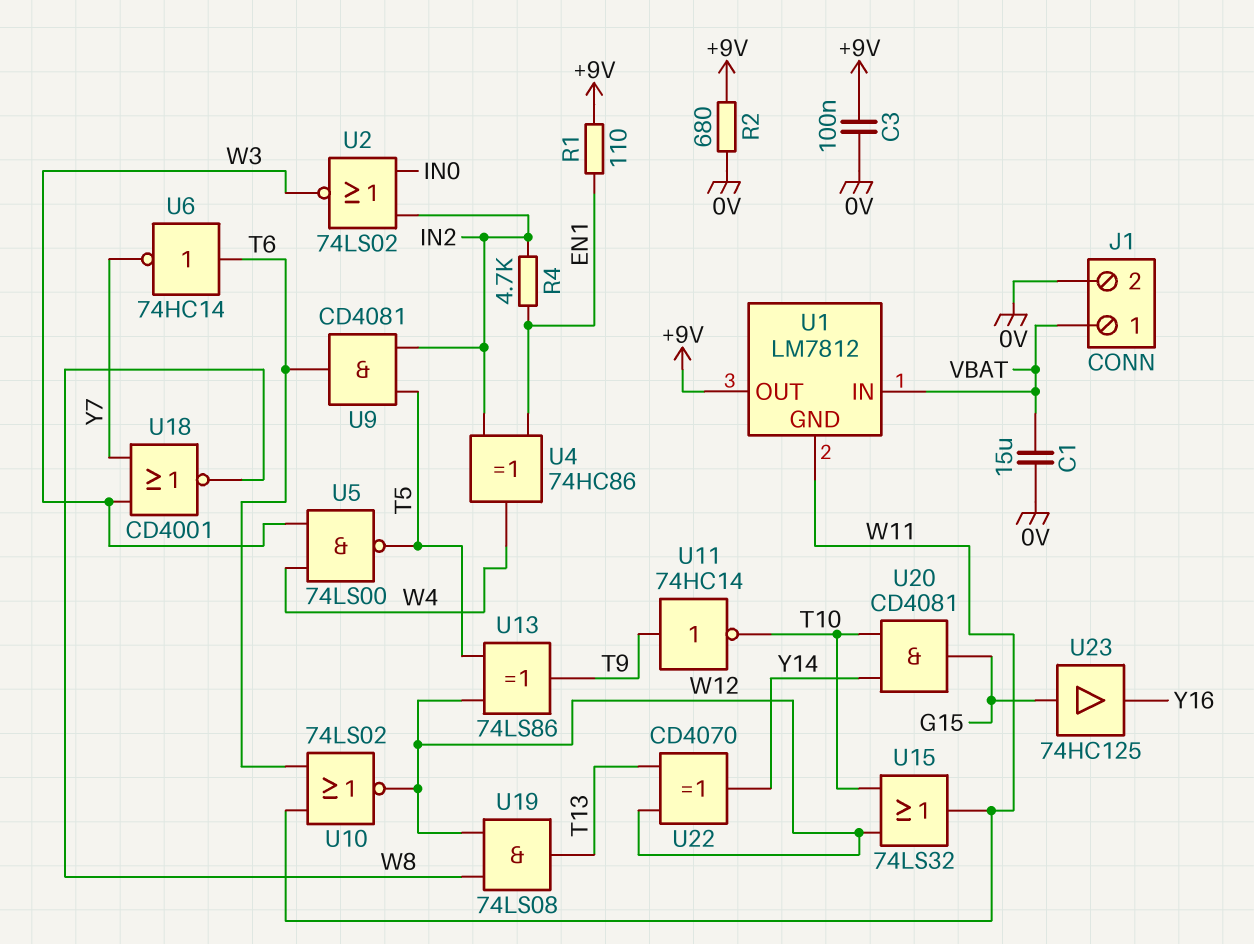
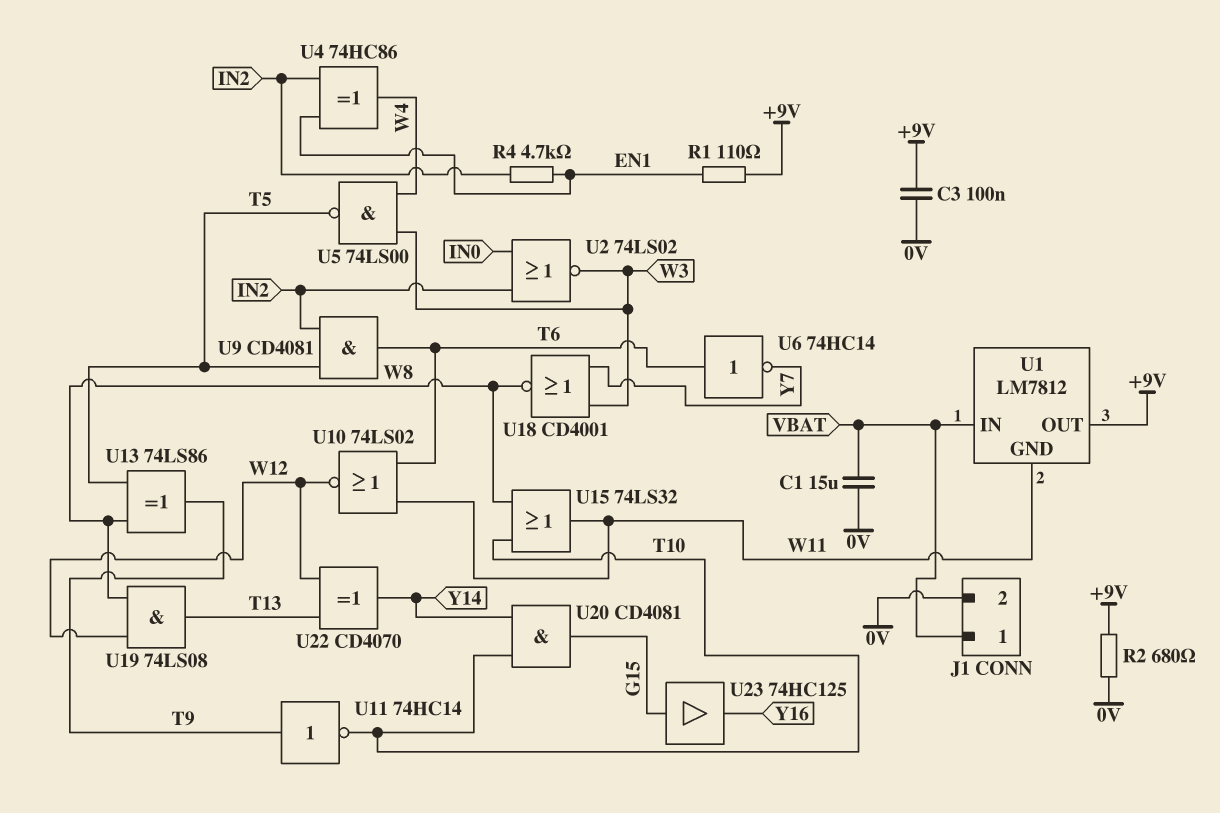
U13: XOR 74LS86 (in T5, in W12, out T9) -> XOR 74LS86 (in T5, in W8, out T9)
U15: OR 74LS32 (in T10, in W12, out W11) -> OR 74LS32 (in T10, in W8, out W11)

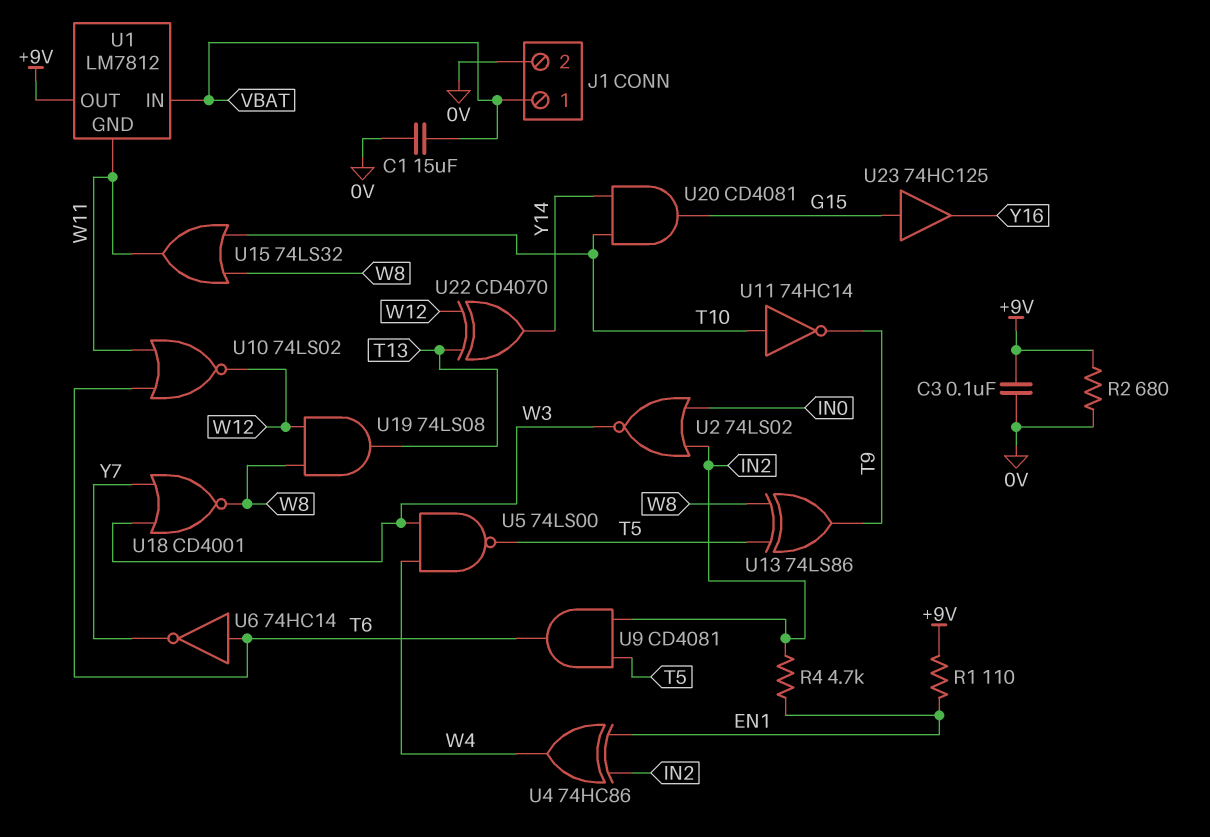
U11: NOT 74HC14 (in T9, out T10) -> NOT 74HC14 (in T10, out T9)

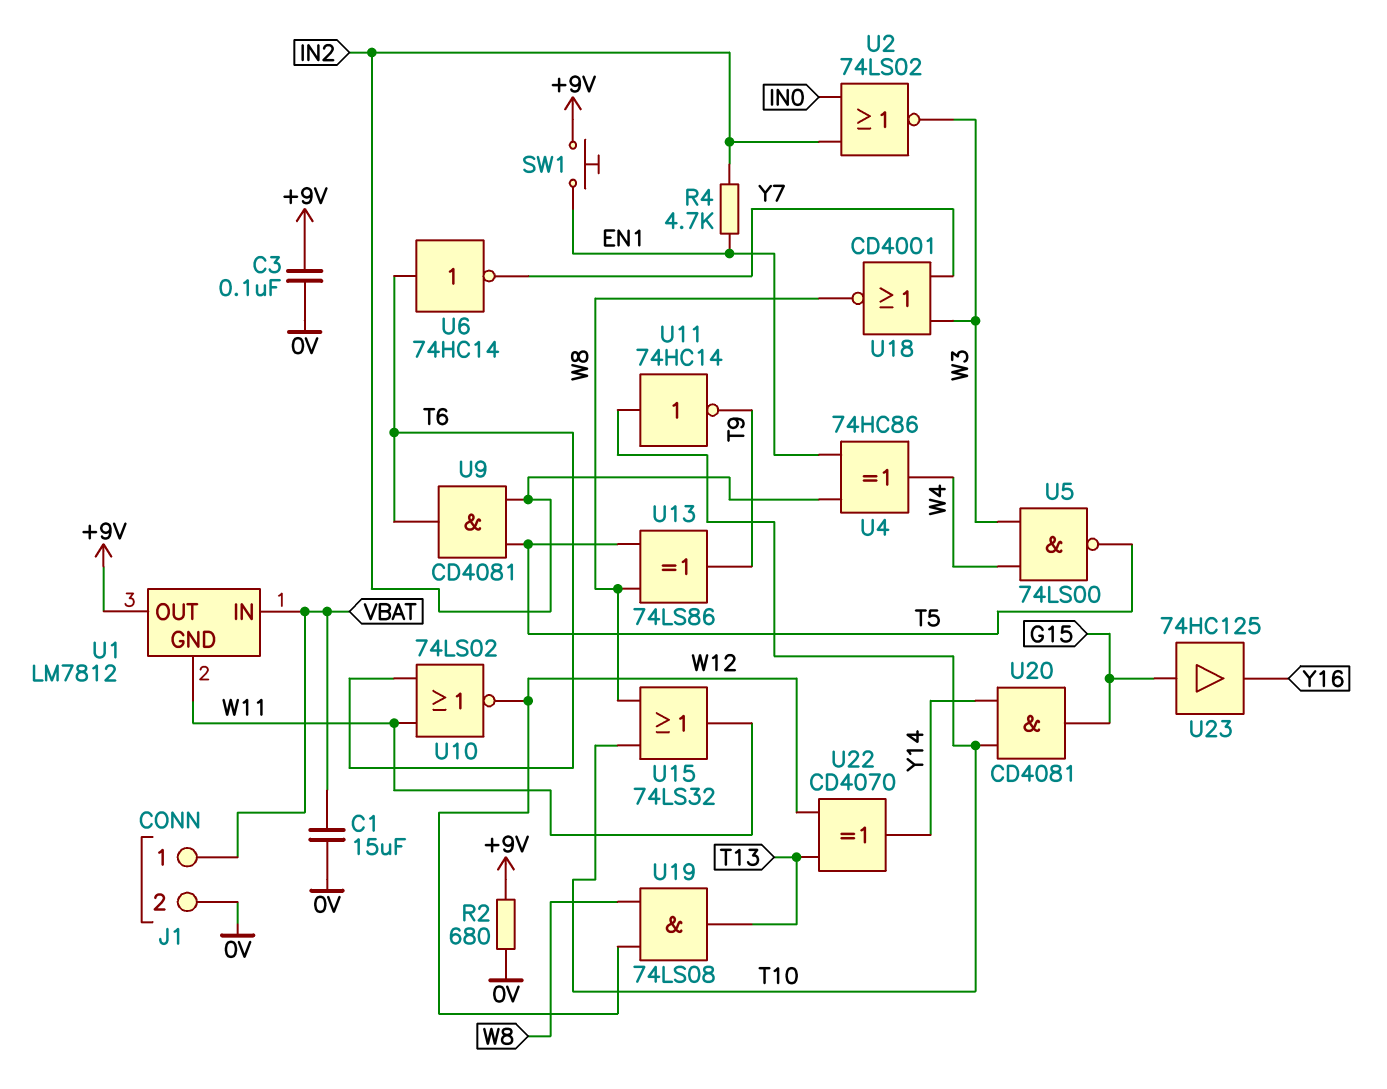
R1: 110 (+9V, EN1) -> none
SW1: none -> button (+9V, EN1)

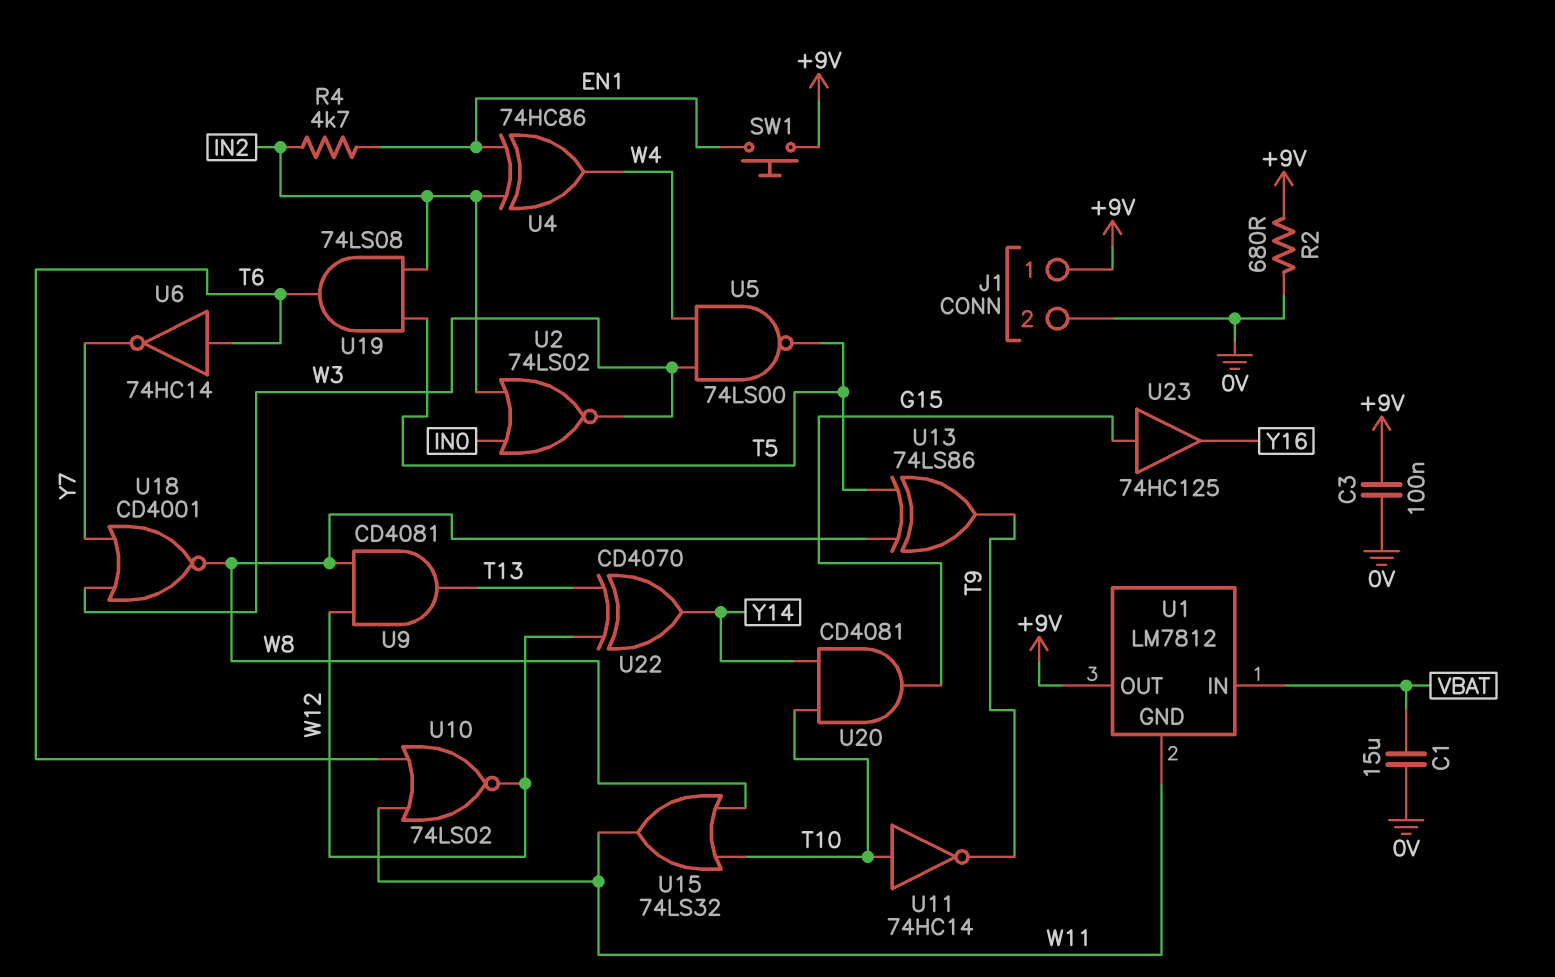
J1 pin 1: VBAT -> +9V
U9: AND CD4081 (in IN2, in T5, out T6) -> AND CD4081 (in W8, in W12, out T13)
U19: AND 74LS08 (in W8, in W12, out T13) -> AND 74LS08 (in IN2, in T5, out T6)

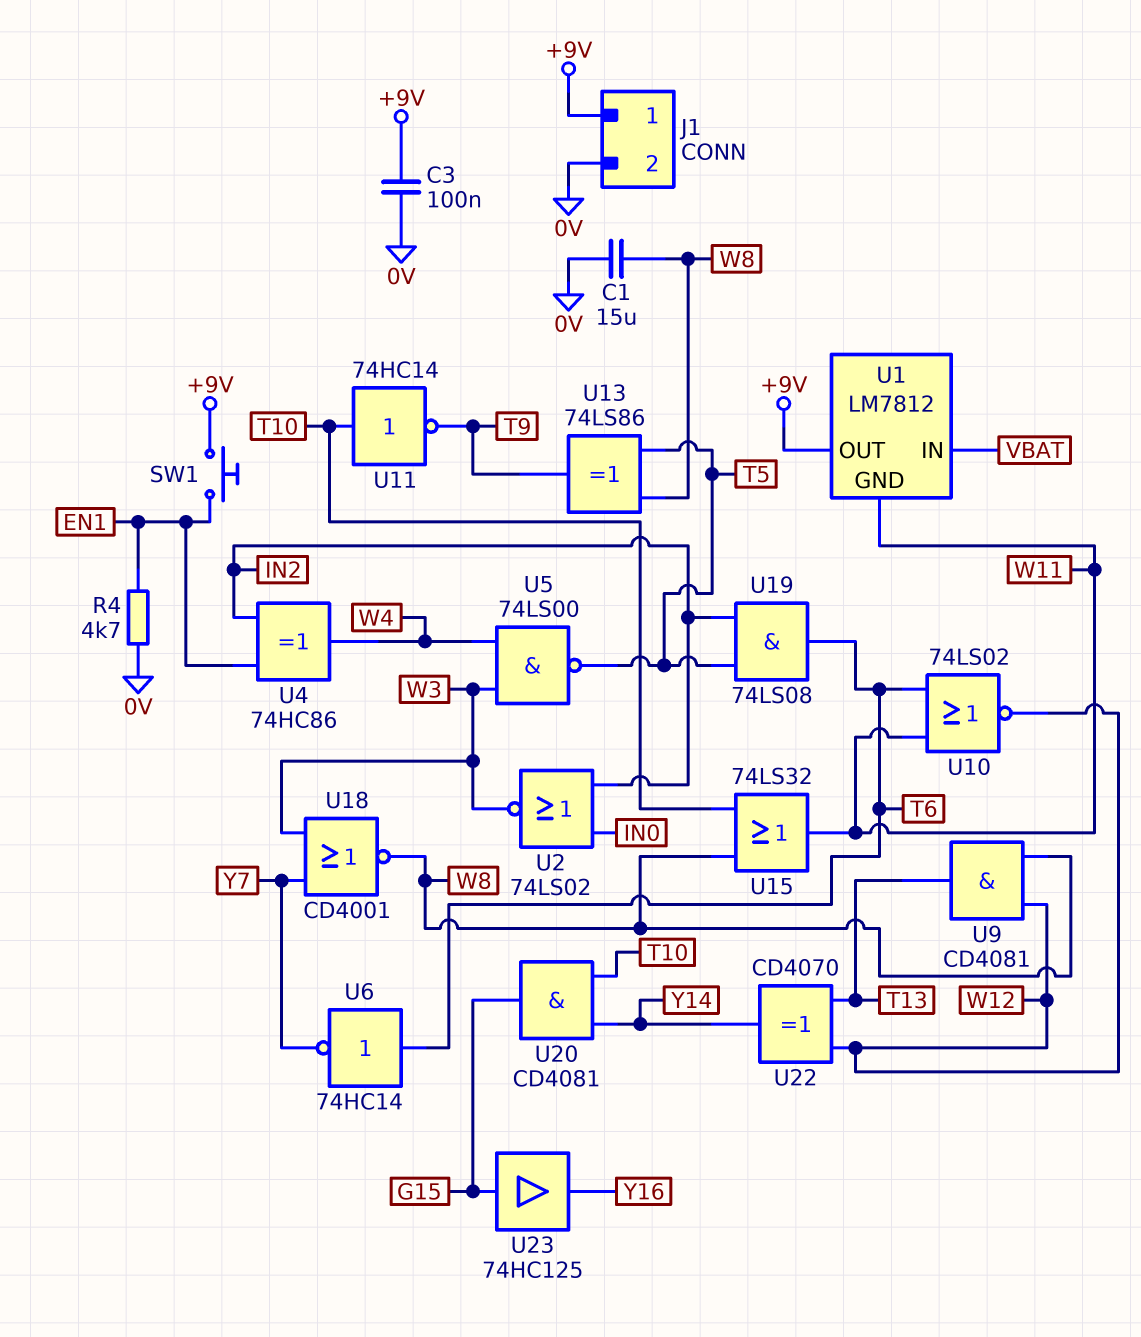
C1: 15uF (0V, VBAT) -> 15uF (0V, W8)
R2: 680 (+9V, 0V) -> none
R4: 4.7k (EN1, IN2) -> 4.7k (0V, EN1)

